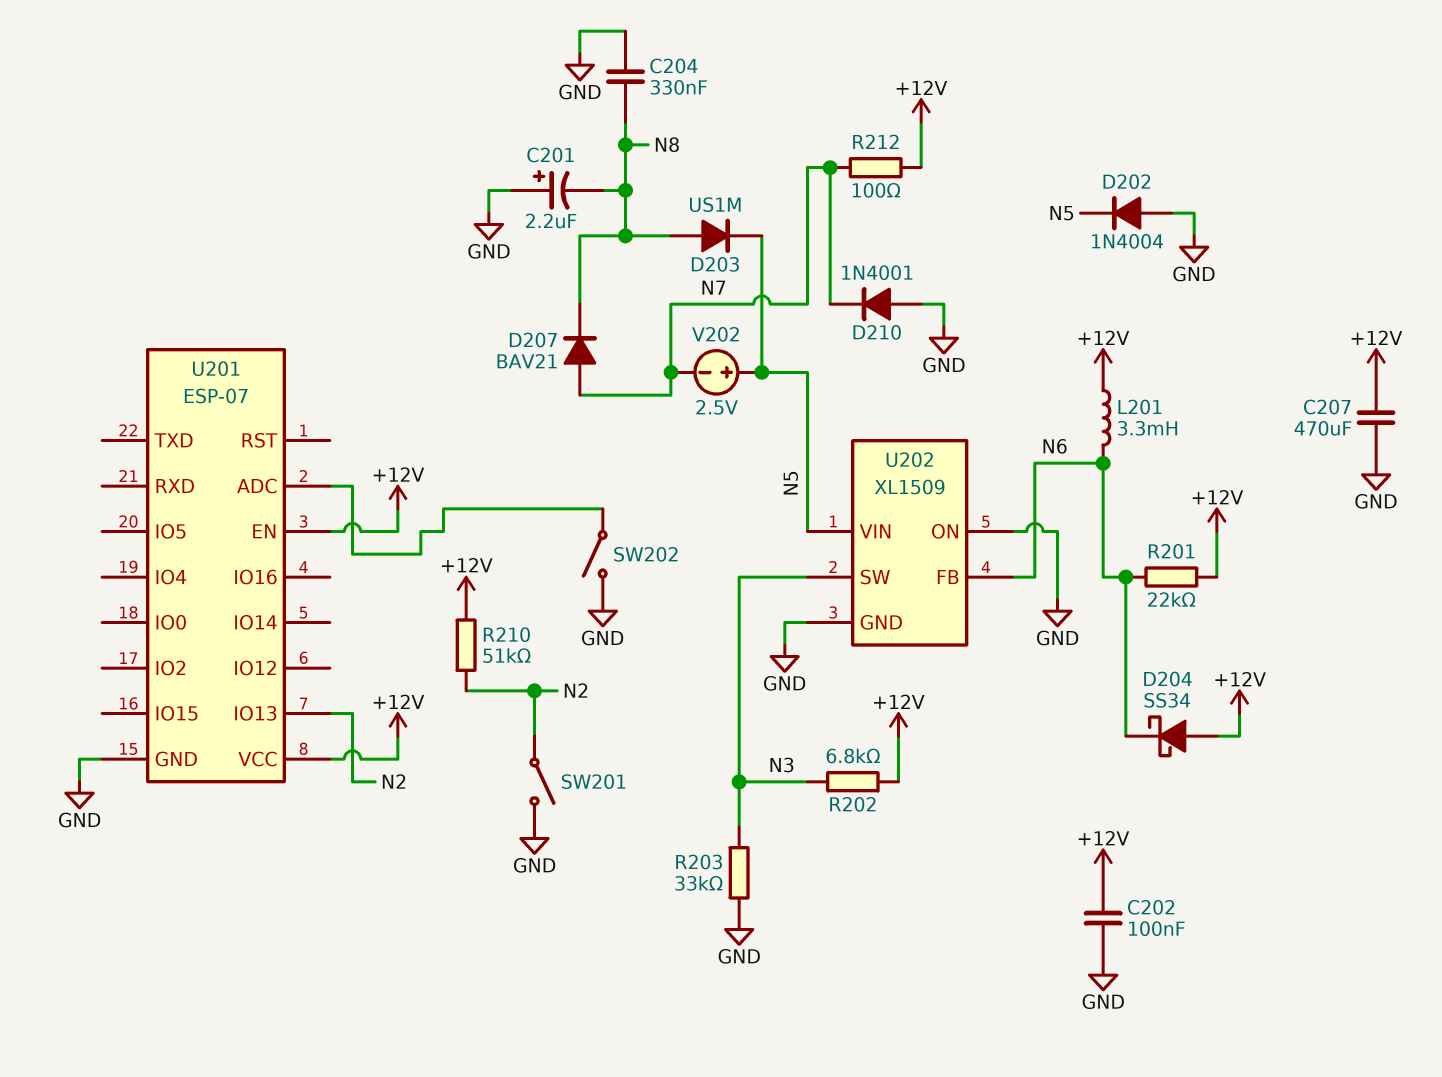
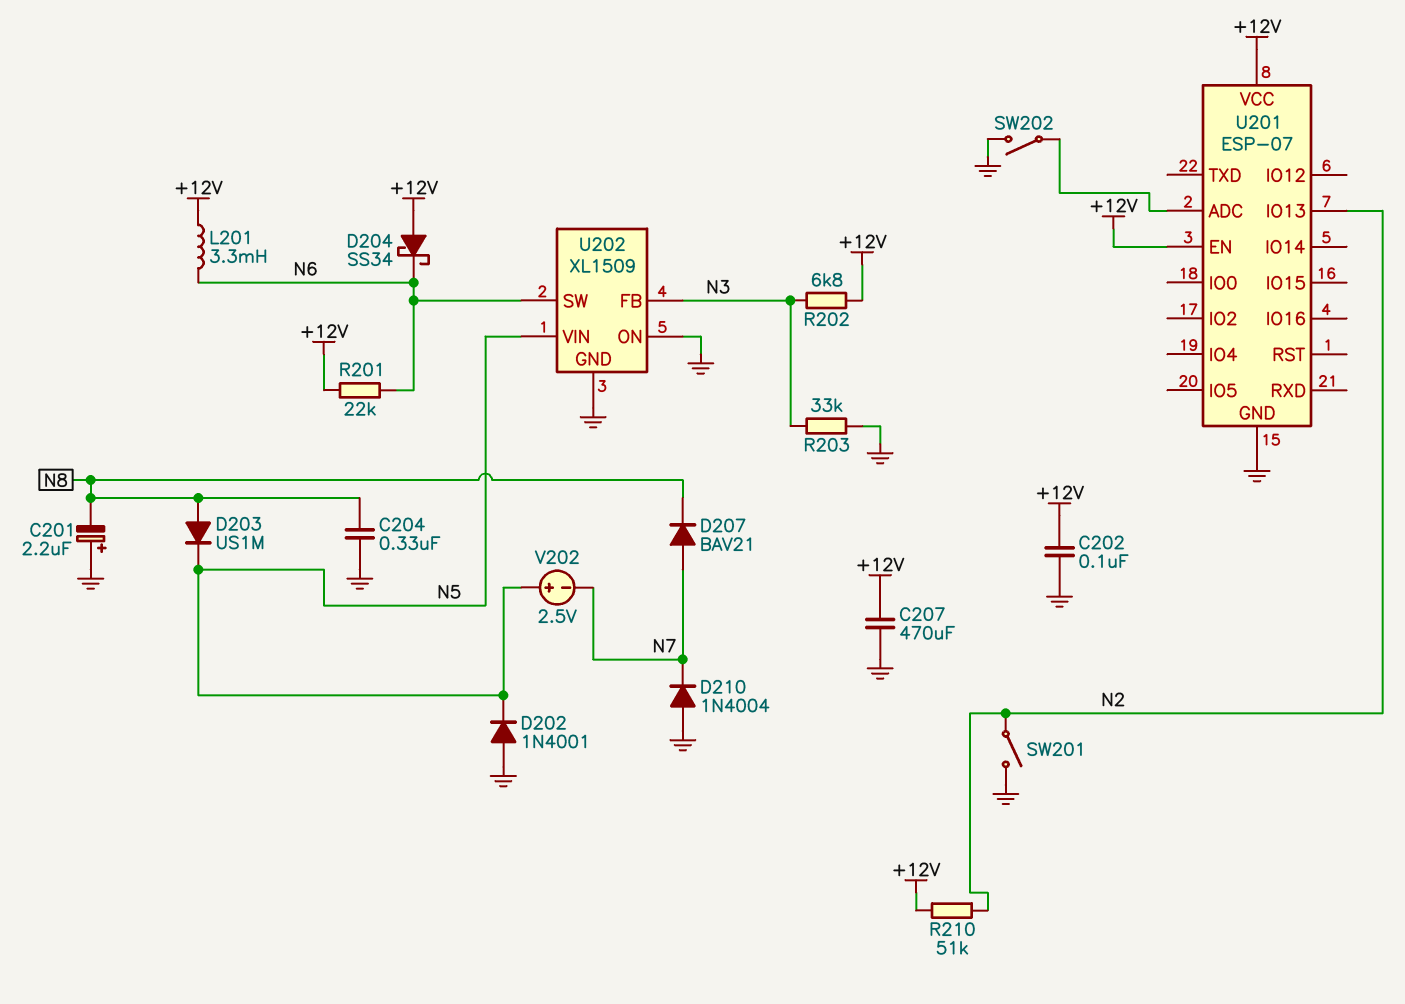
D202: diode 1N4004 (A GND, K N5) -> diode 1N4001 (A GND, K N5)
D210: diode 1N4001 (A GND, K N7) -> diode 1N4004 (A GND, K N7)
R212: 100 (+12V, N7) -> none
U202 pin FB: N6 -> N3
U202 pin SW: N3 -> N6

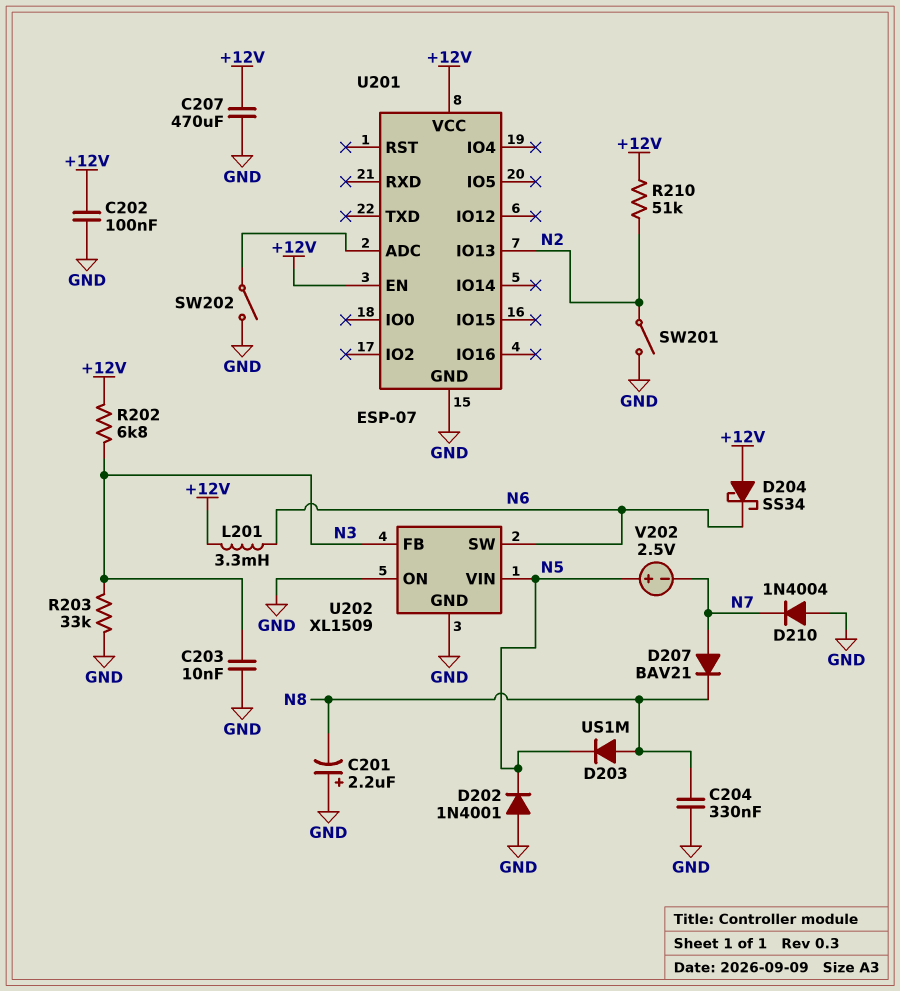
C203: none -> 10nF (GND, N3)
R201: 22k (+12V, N6) -> none

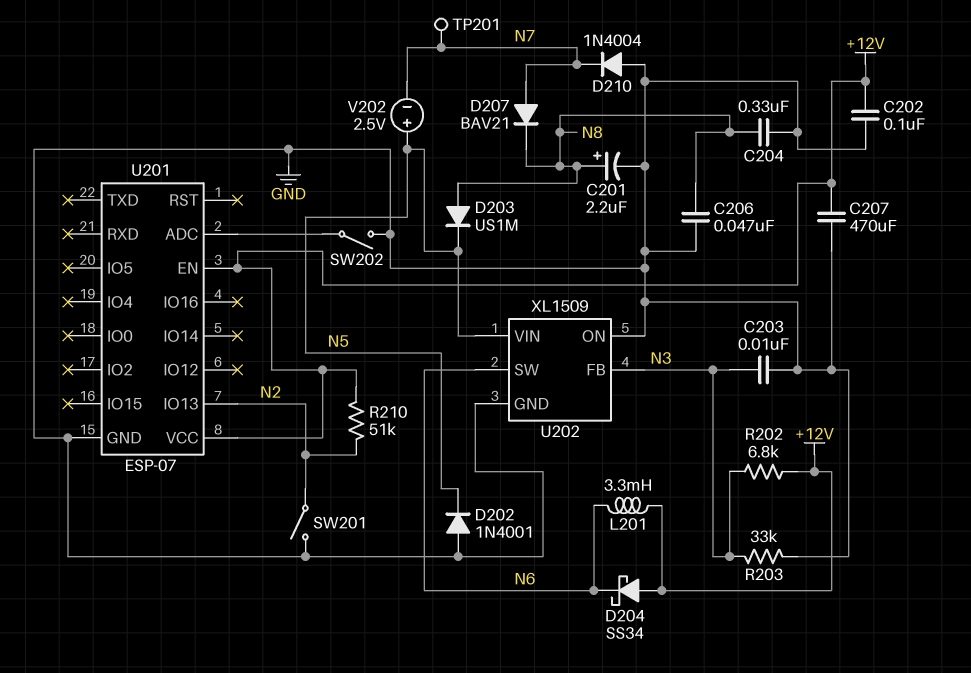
C201: 2.2uF (plus GND, minus N8) -> 2.2uF (plus N8, minus GND)
C206: none -> 47nF (GND, N8)
TP201: none -> test point (N7)

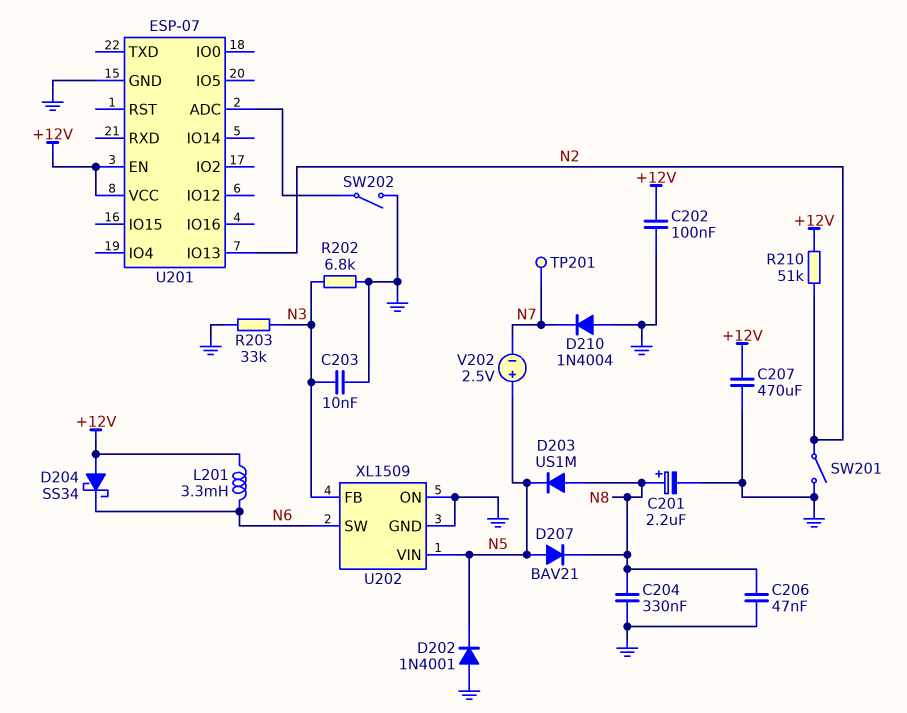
D207: diode BAV21 (A N7, K N8) -> diode BAV21 (A N5, K N8)
R202: 6.8k (+12V, N3) -> 6.8k (GND, N3)

